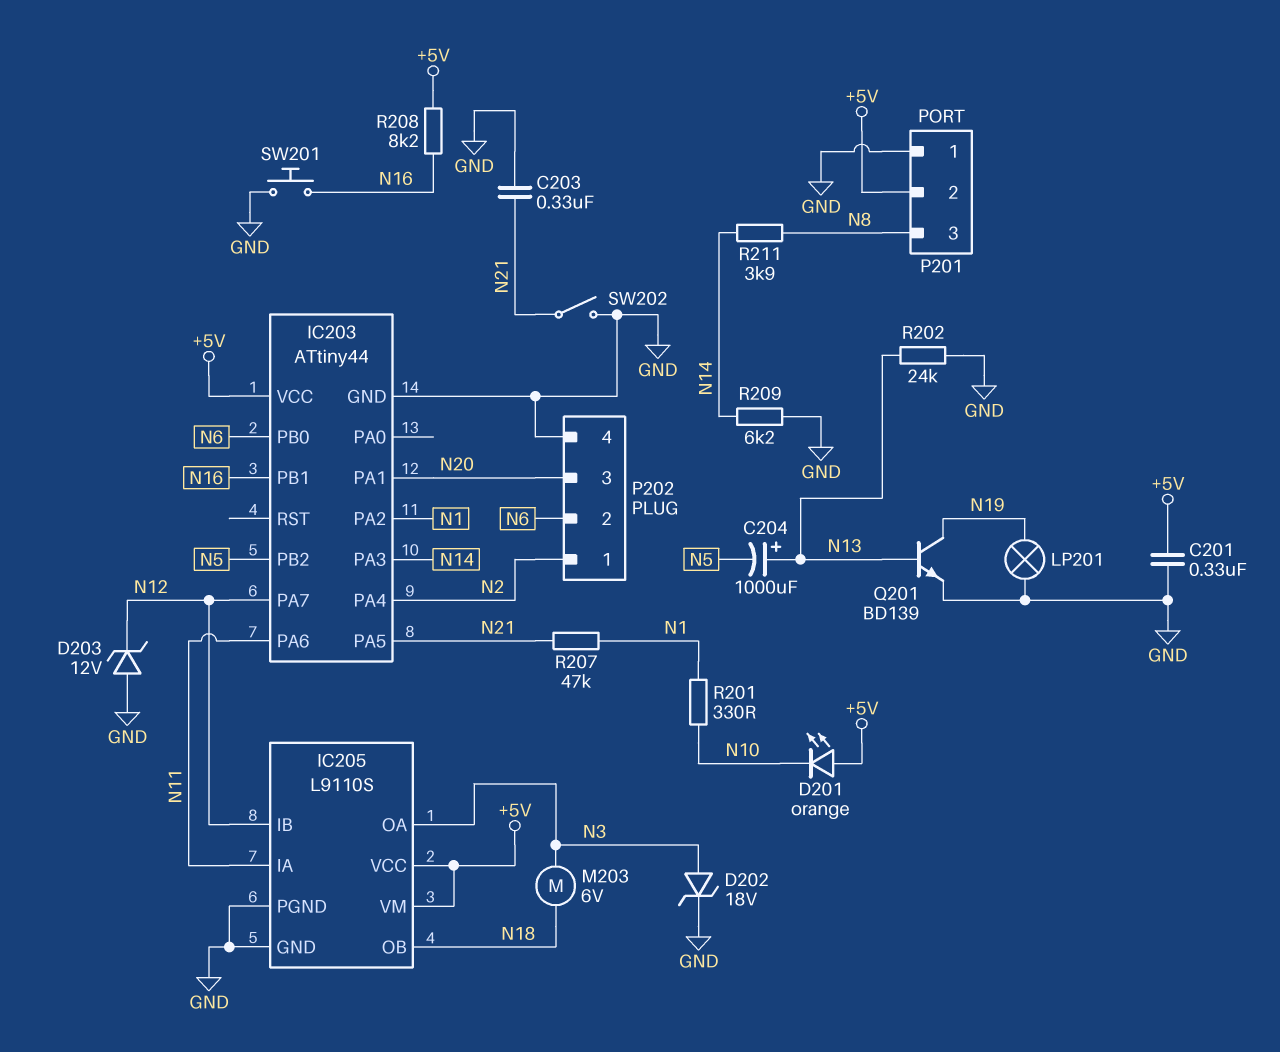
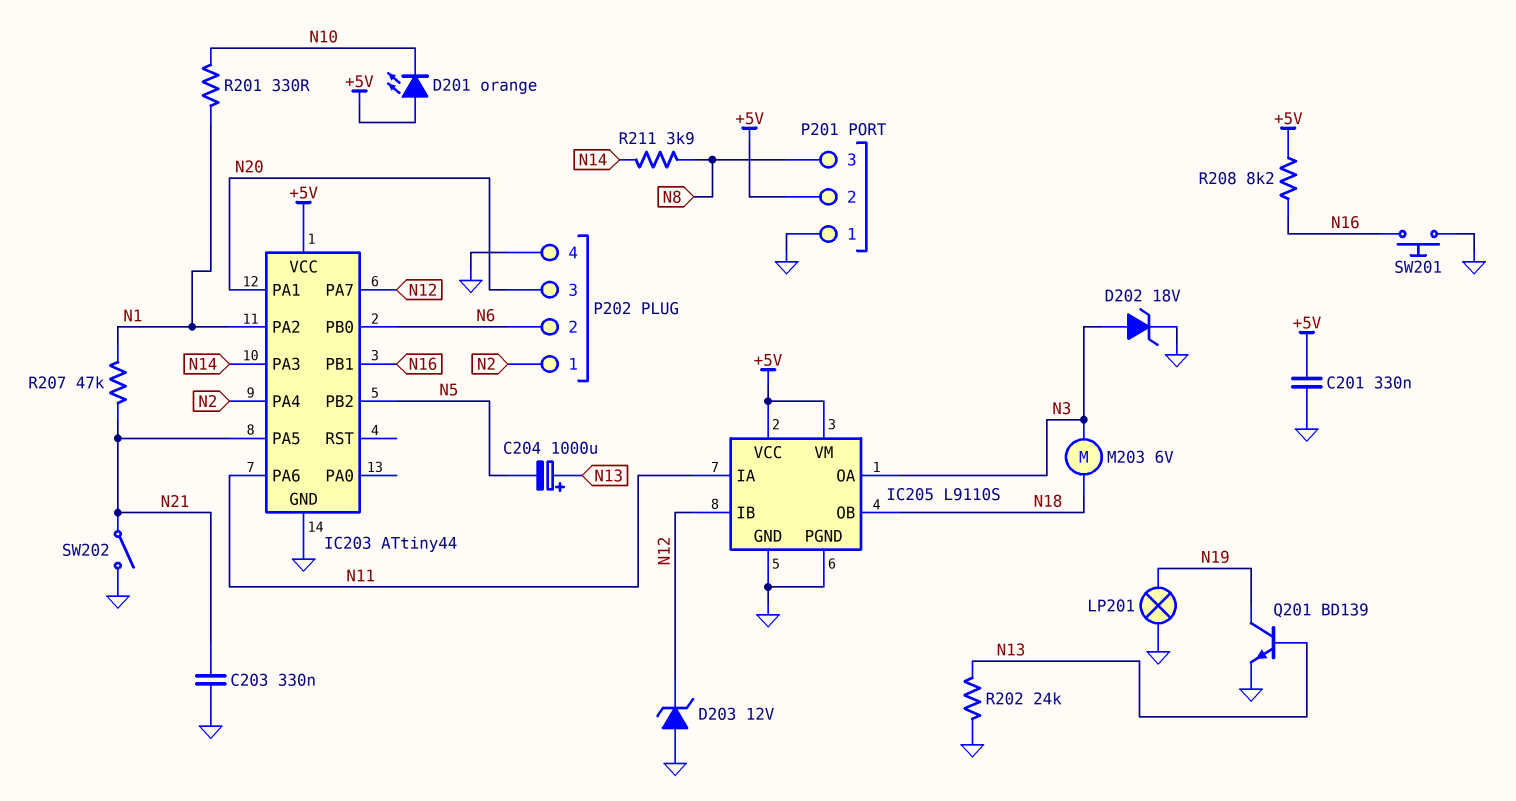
R209: 6.2k (GND, N14) -> none

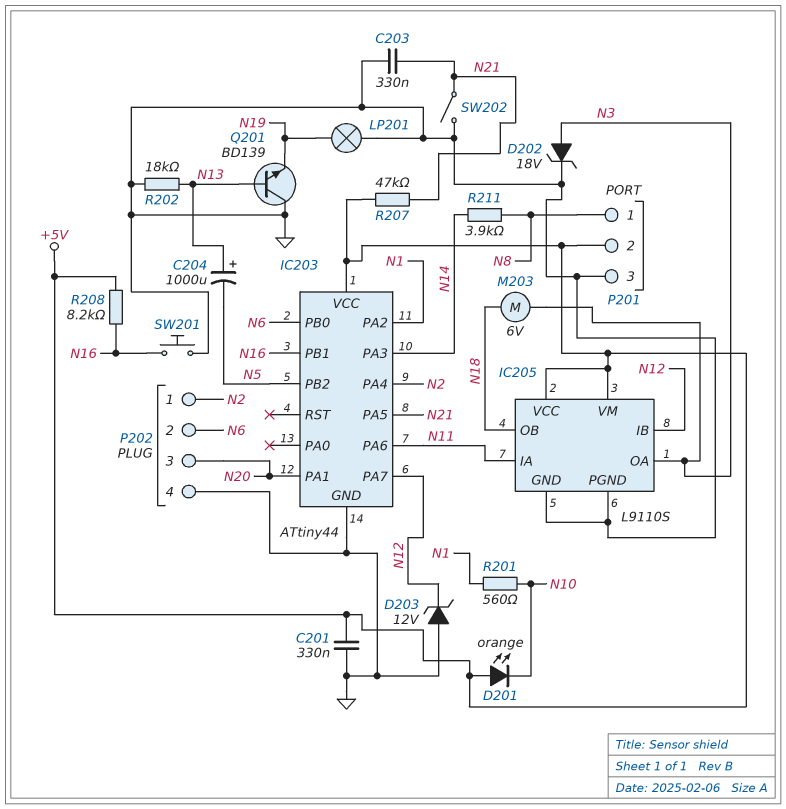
P201 pin 1: GND -> N8
P201 pin 3: N8 -> GND
Q201: NPN BD139 (B N13, C N19, E GND) -> NPN BD139 (B N13, C GND, E N19)
R201: 330 (N1, N10) -> 560 (N1, N10)
R202: 24k (GND, N13) -> 18k (GND, N13)
R207: 47k (N1, N21) -> 47k (+5V, N21)

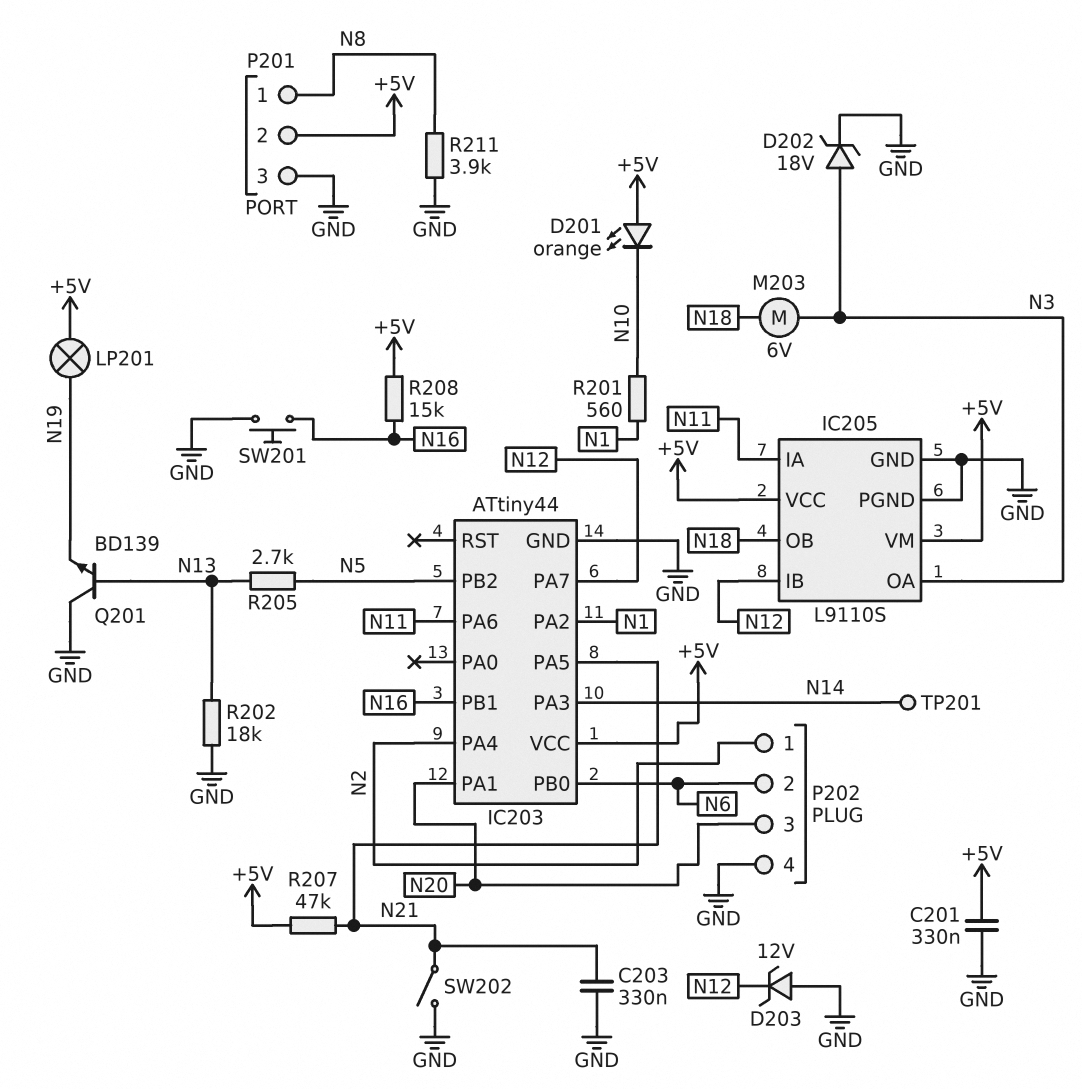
C204: 1000uF (plus N13, minus N5) -> none
LP201: lamp (GND, N19) -> lamp (+5V, N19)
R205: none -> 2.7k (N5, N13)
R208: 8.2k (+5V, N16) -> 15k (+5V, N16)
R211: 3.9k (N8, N14) -> 3.9k (GND, N8)
TP201: none -> test point (N14)

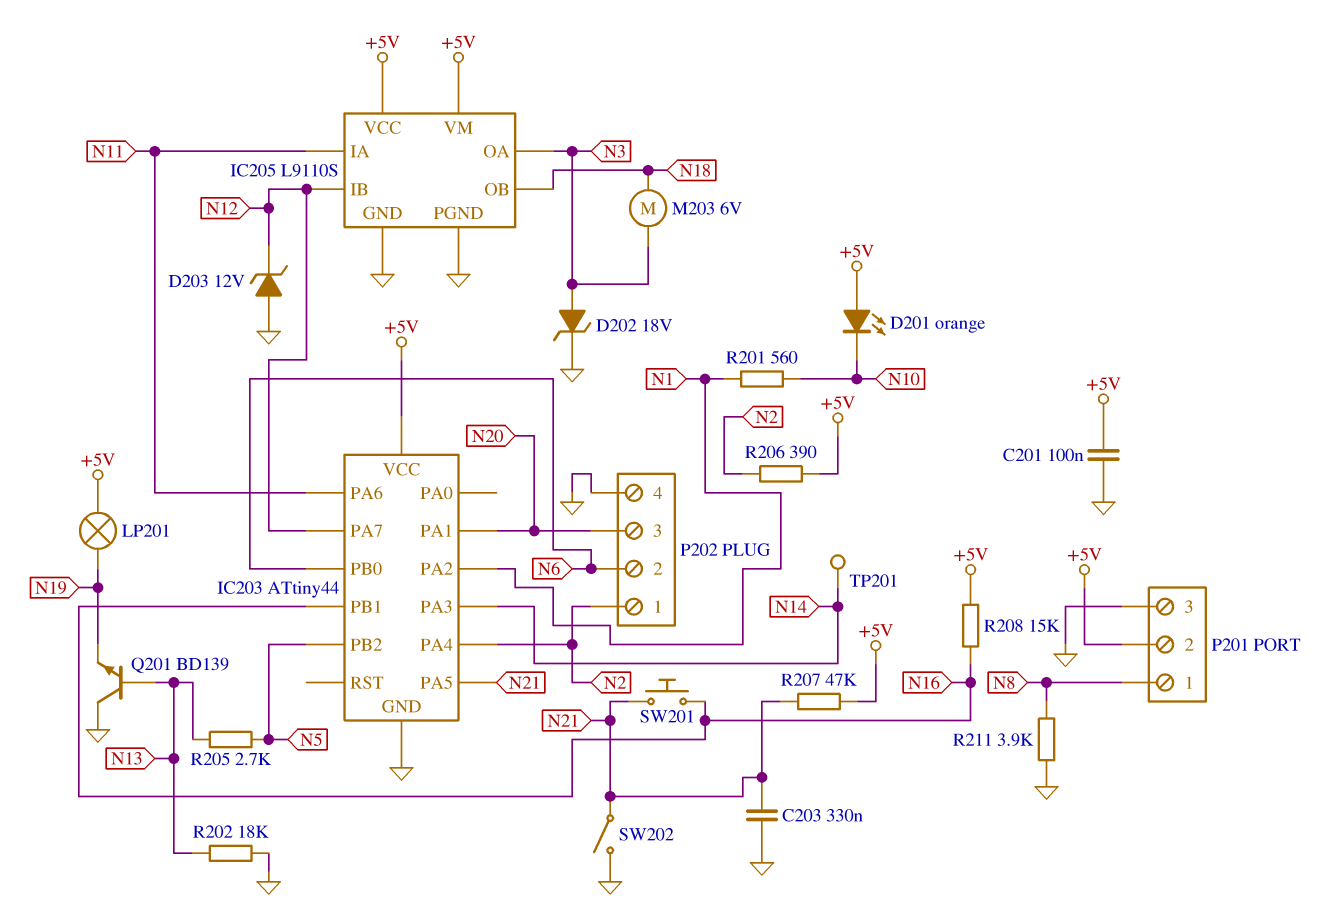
C201: 330nF (+5V, GND) -> 100nF (+5V, GND)
R206: none -> 390 (+5V, N2)
SW201: button (GND, N16) -> button (N16, N21)

